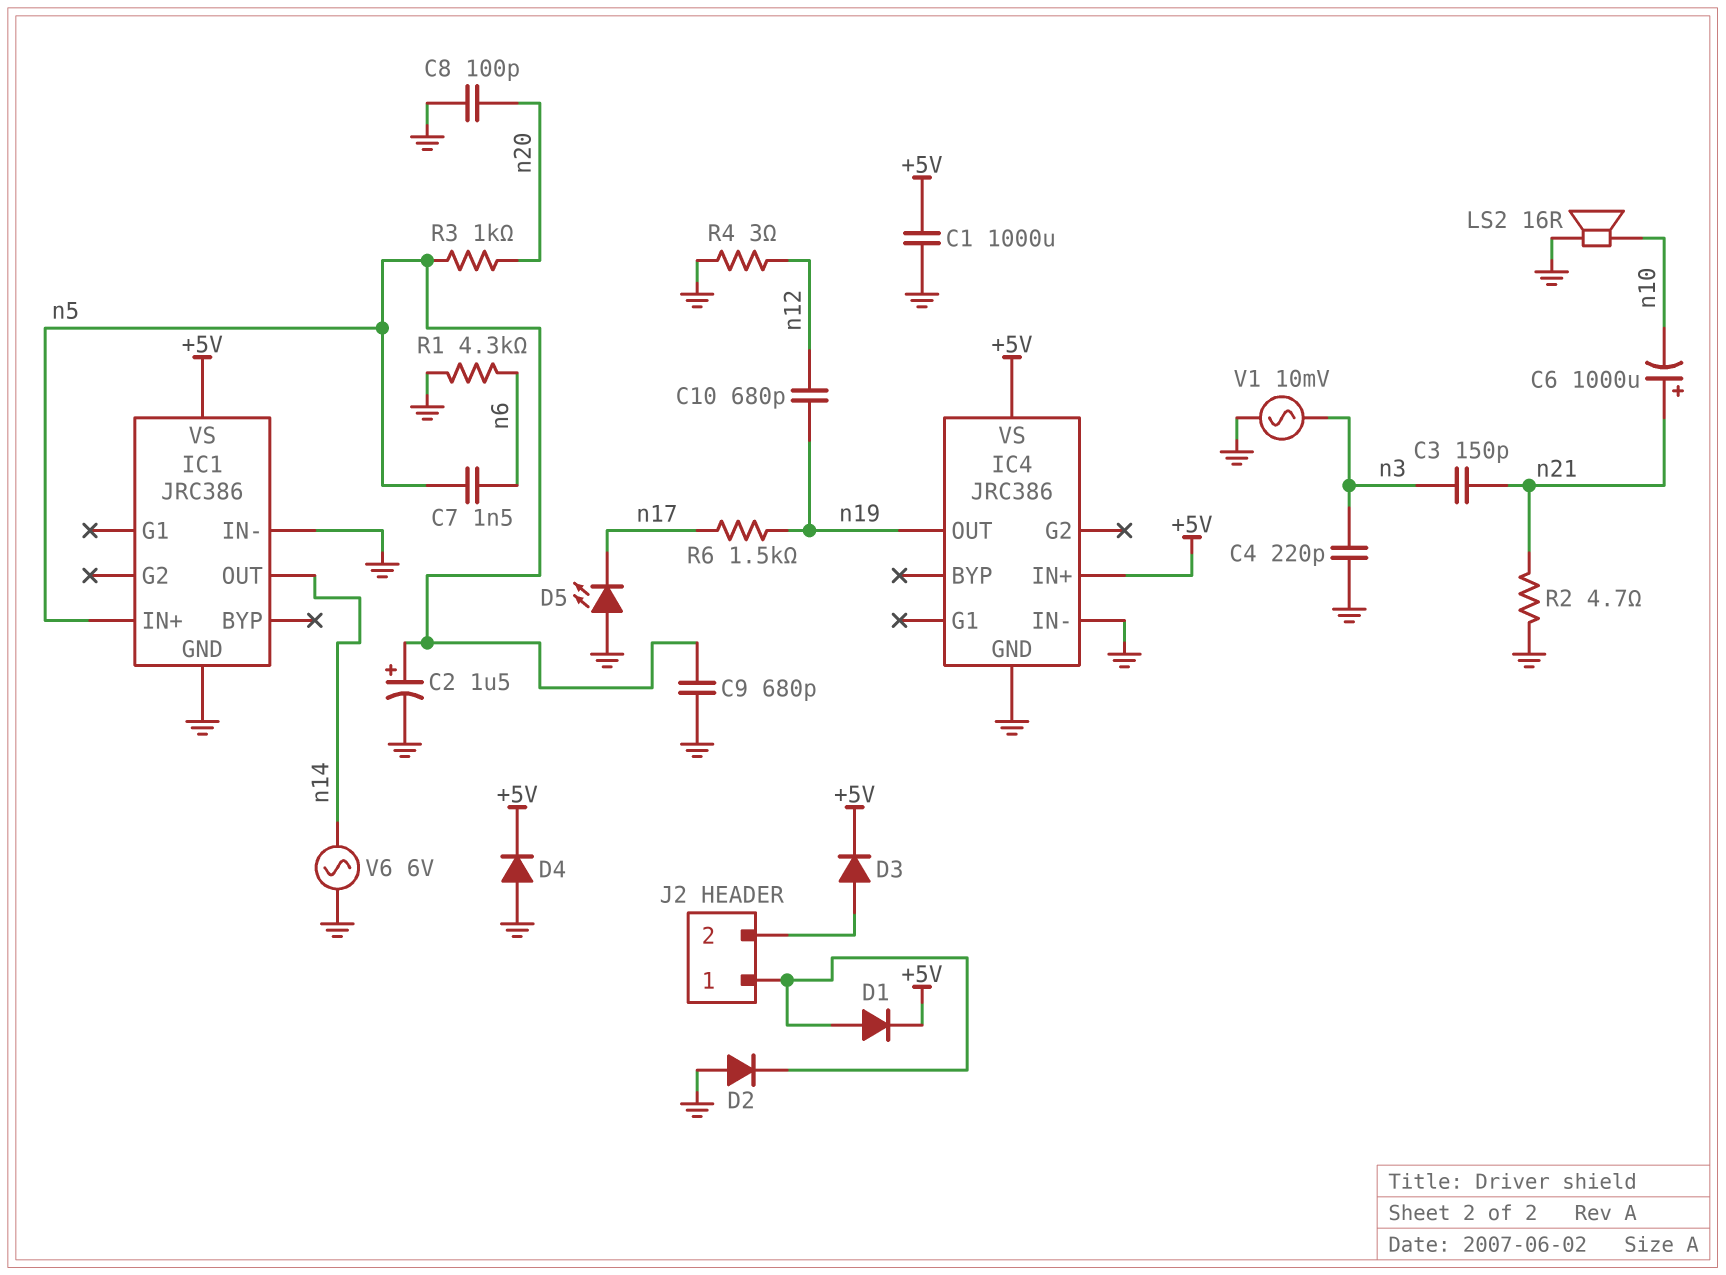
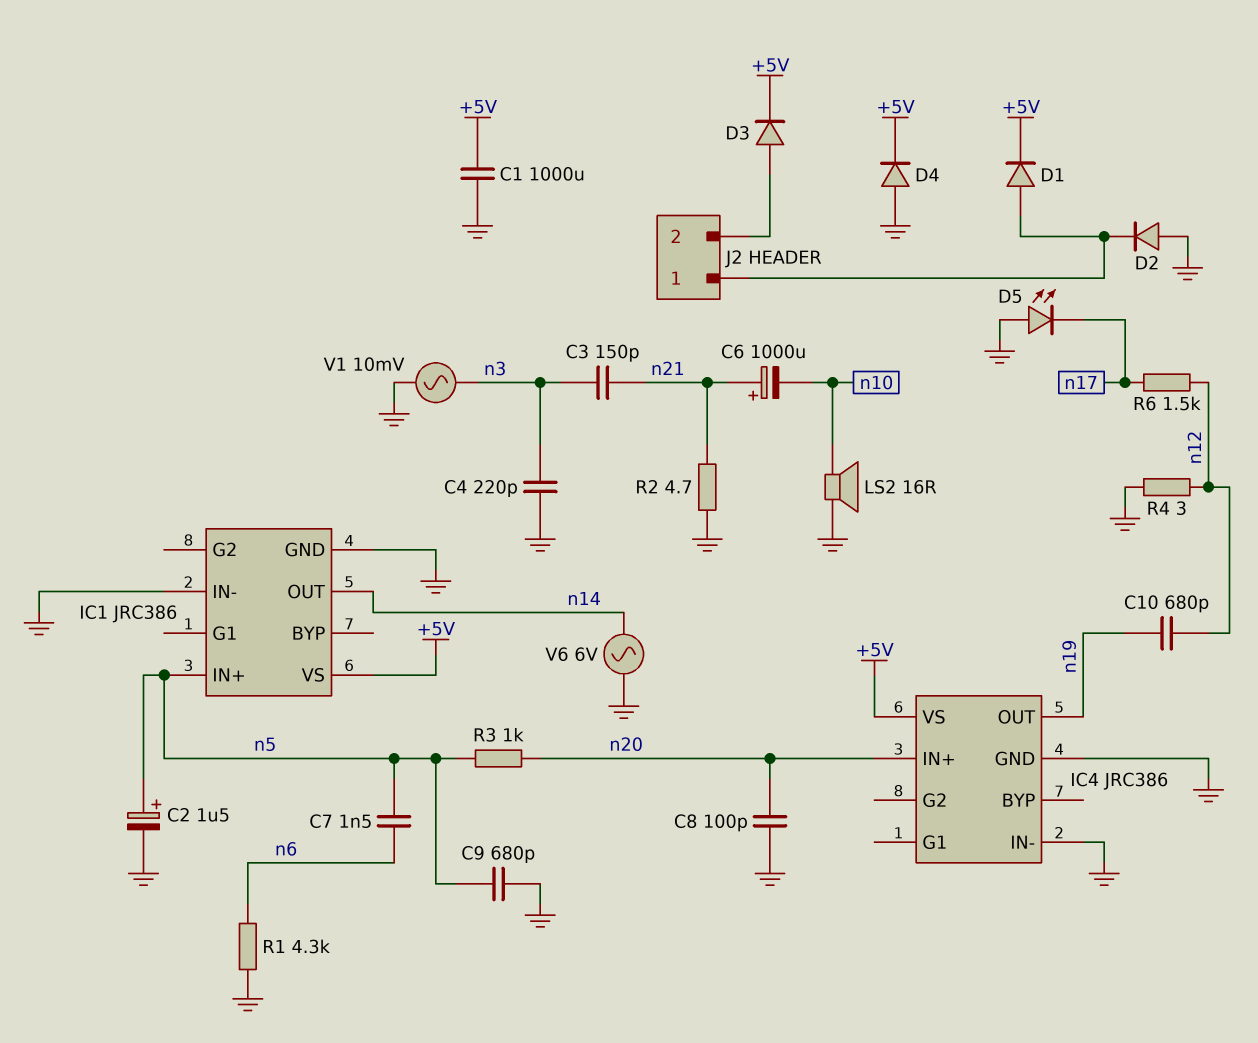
IC4 pin IN+: +5V -> n20
R6: 1.5k (n17, n19) -> 1.5k (n12, n17)

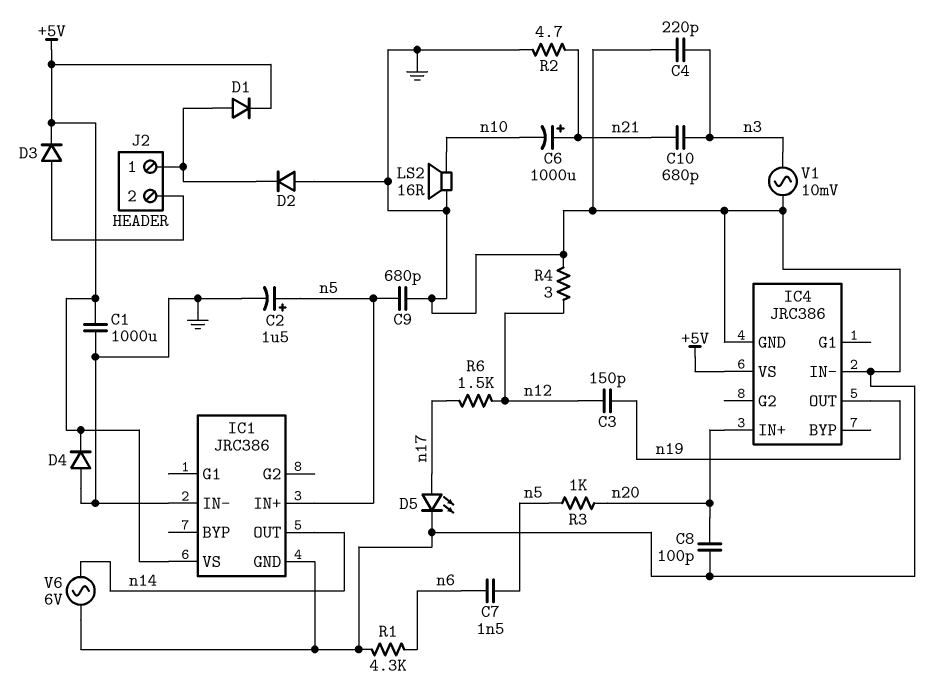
C3: 150pF (n3, n21) -> 150pF (n12, n19)
C10: 680pF (n12, n19) -> 680pF (n3, n21)
D5: LED (A GND, K n17) -> LED (A n17, K GND)

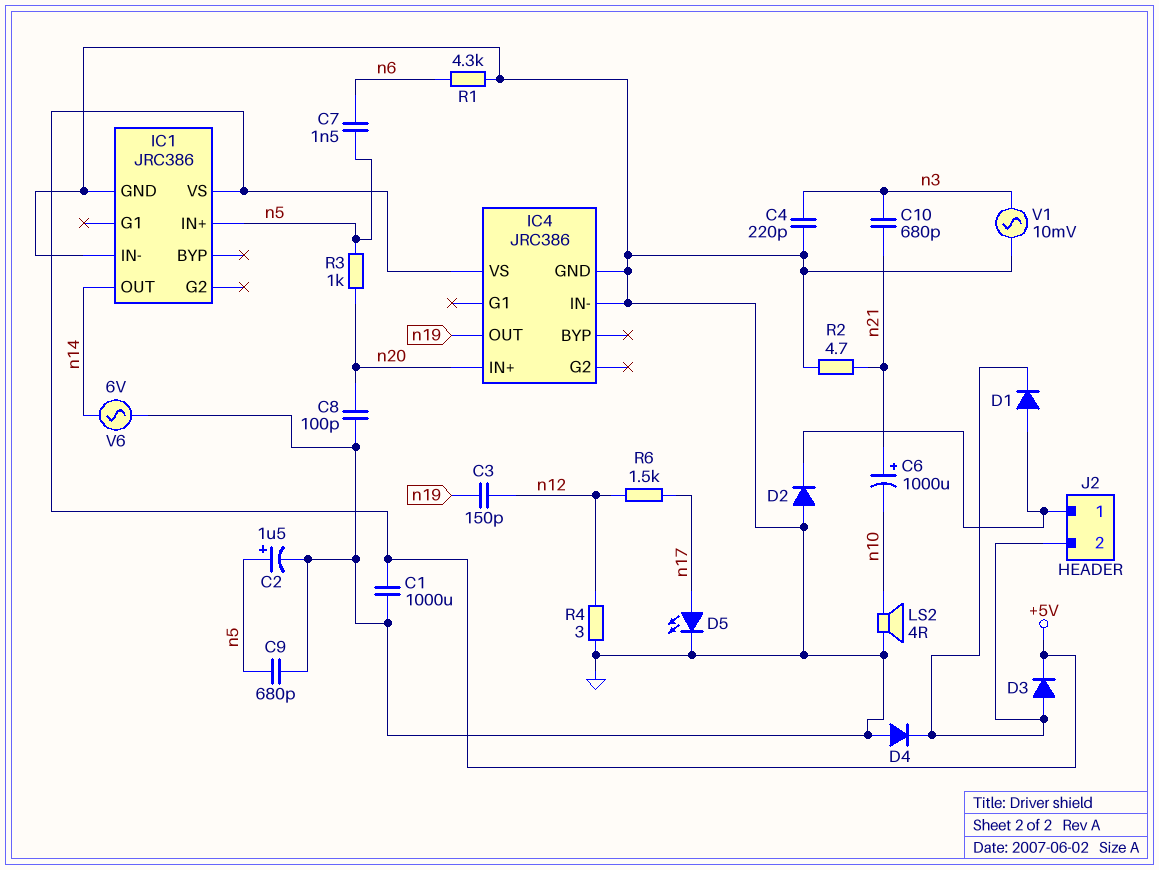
D1: diode (A J2/1, K +5V) -> diode (A J2/1, K J2/2)
D4: diode (A GND, K +5V) -> diode (A GND, K J2/2)
LS2: speaker 16R (GND, n10) -> speaker 4R (GND, n10)

